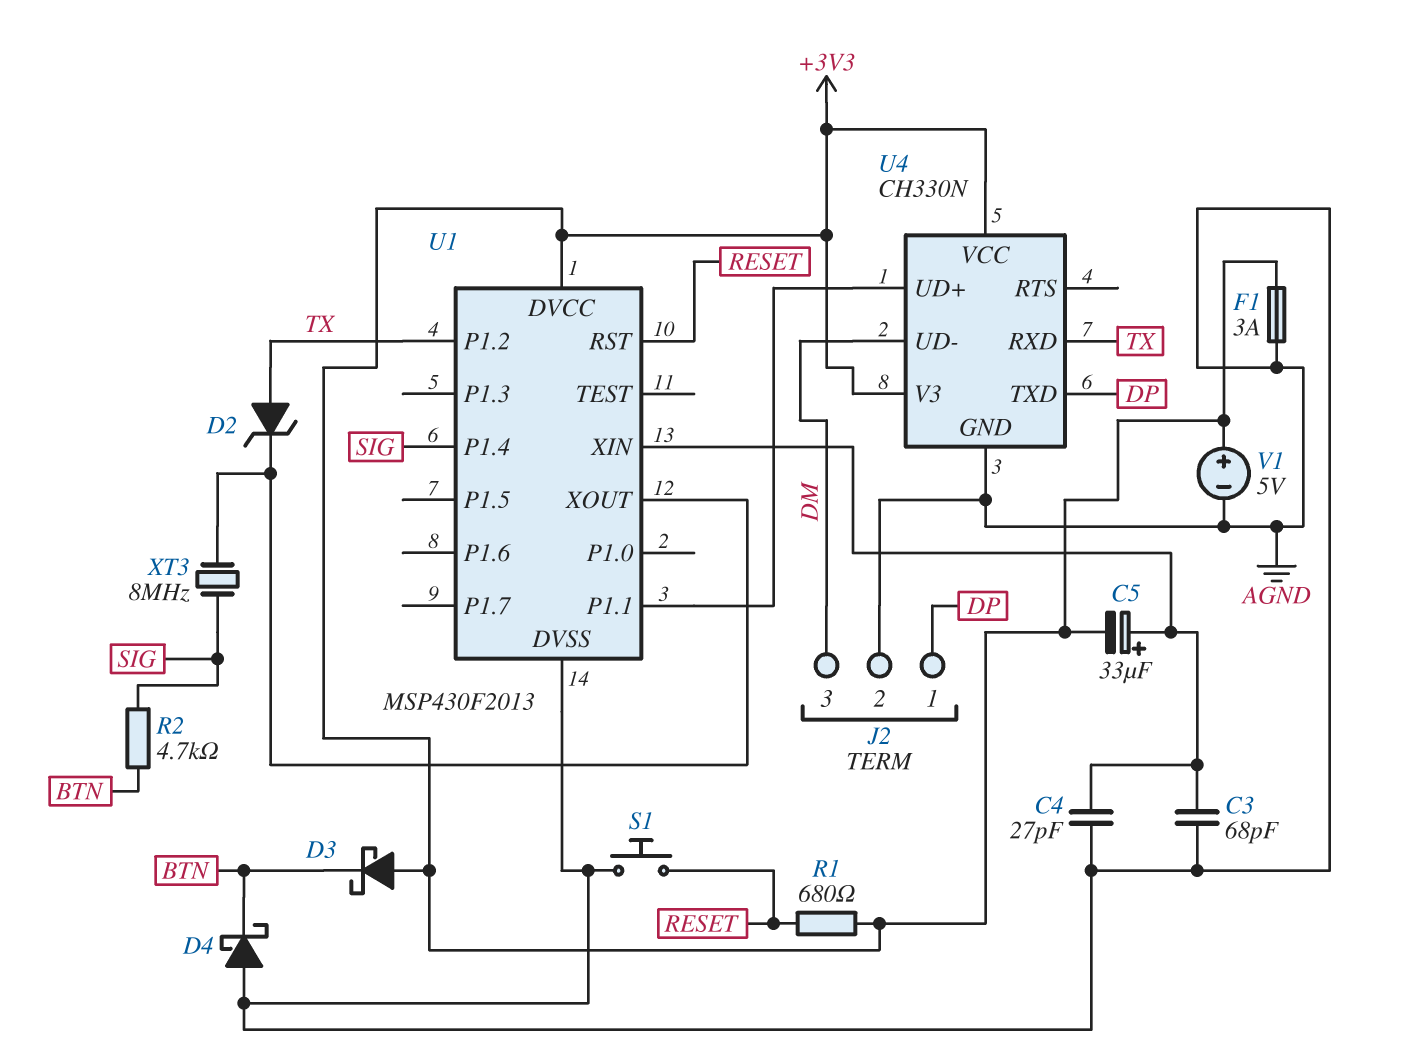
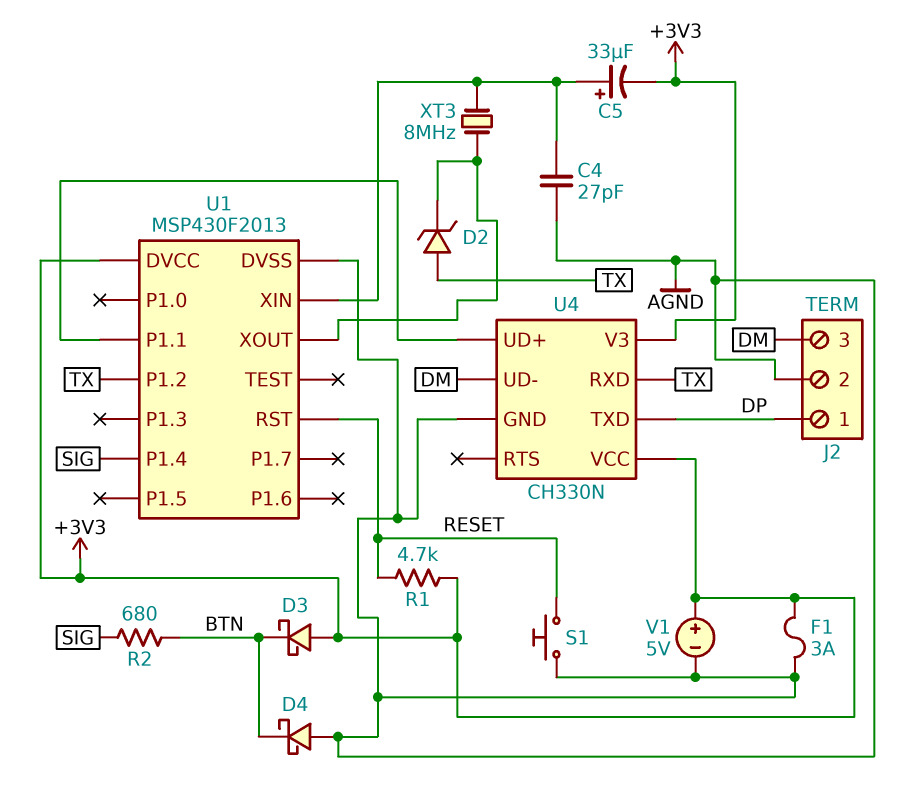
C3: 68pF (AGND, U1/XIN) -> none
R1: 680 (+3V3, RESET) -> 4.7k (+3V3, RESET)
R2: 4.7k (BTN, SIG) -> 680 (BTN, SIG)
XT3: 8MHz (SIG, U1/XOUT) -> 8MHz (U1/XIN, U1/XOUT)

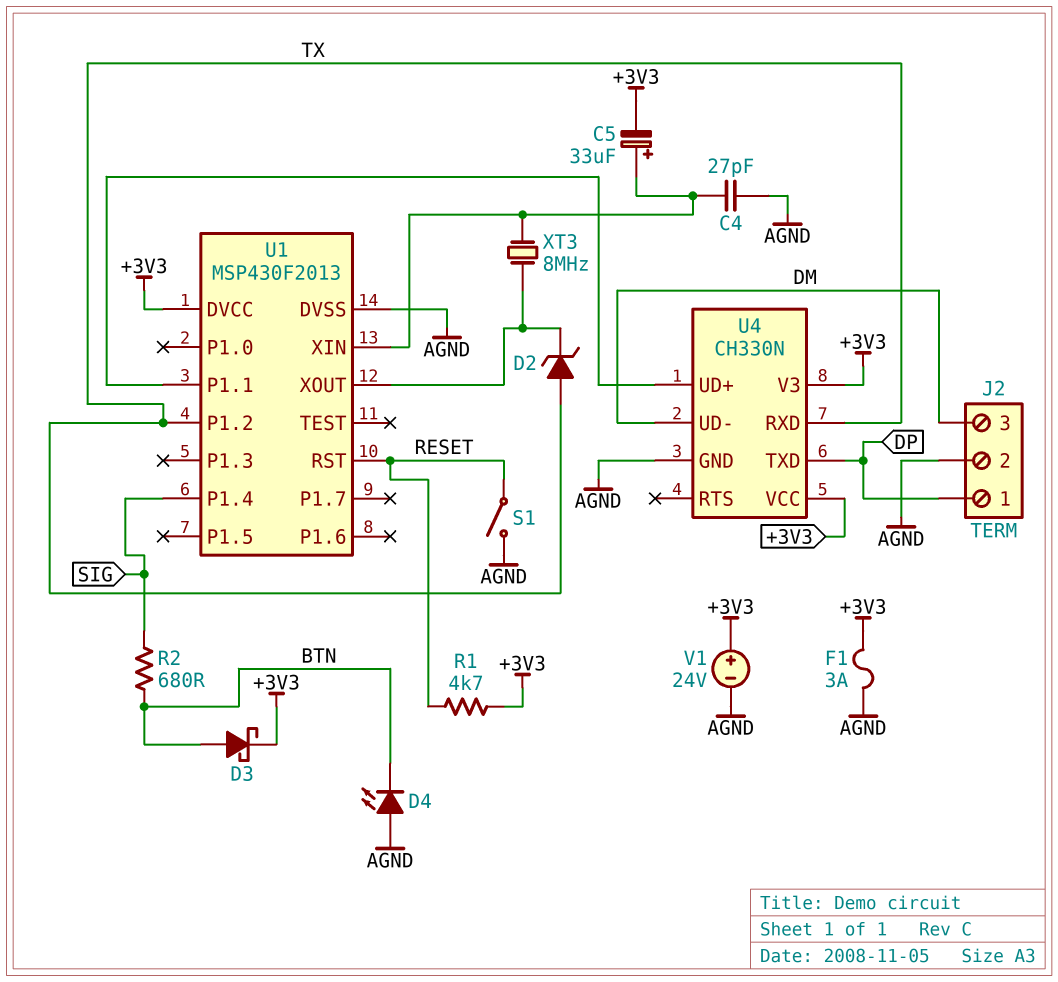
D3: schottky (A +3V3, K BTN) -> schottky (A BTN, K +3V3)
D4: schottky (A AGND, K BTN) -> LED (A AGND, K BTN)
S1: button (AGND, RESET) -> switch (AGND, RESET)
V1: 5V (plus +3V3, minus AGND) -> 24V (plus +3V3, minus AGND)

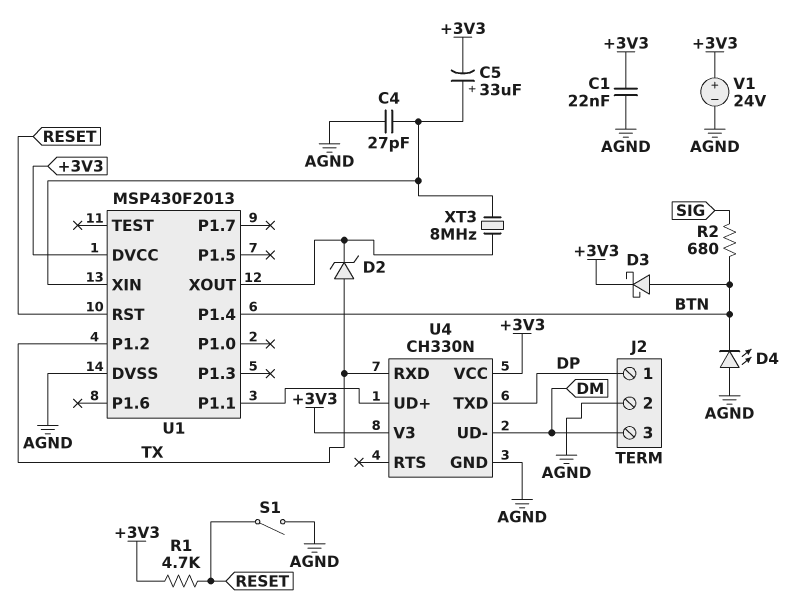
C1: none -> 22nF (+3V3, AGND)
F1: 3A (+3V3, AGND) -> none
U1 pin P1.4: SIG -> BTN

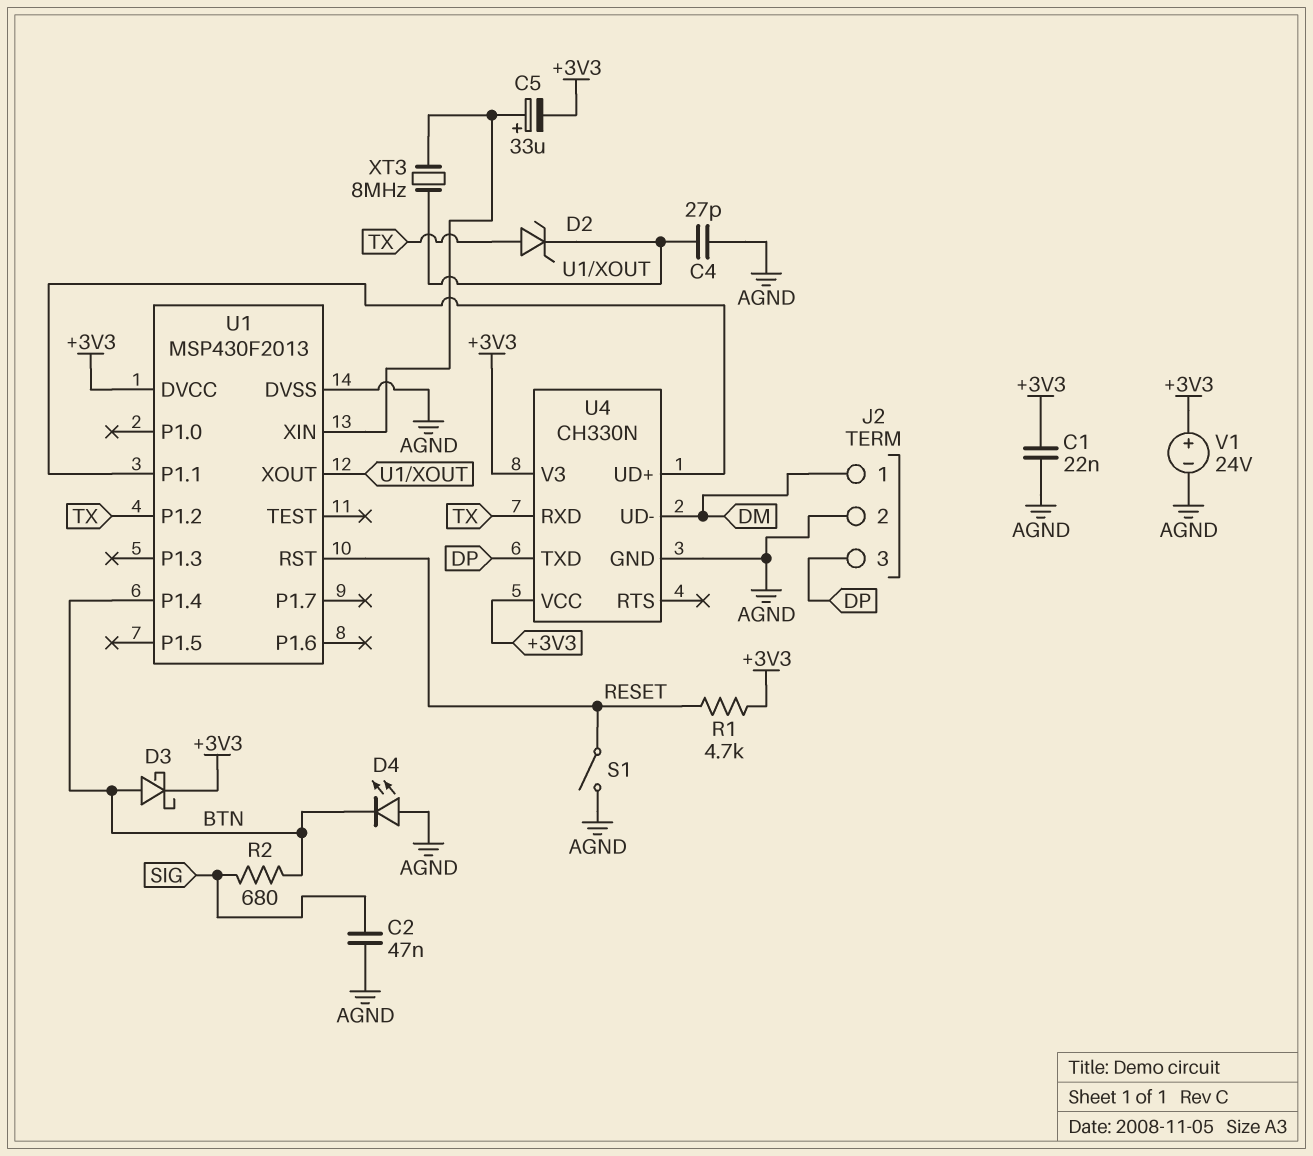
C2: none -> 47nF (AGND, SIG)
C4: 27pF (AGND, U1/XIN) -> 27pF (AGND, U1/XOUT)
J2 pin 1: DP -> DM
J2 pin 3: DM -> DP

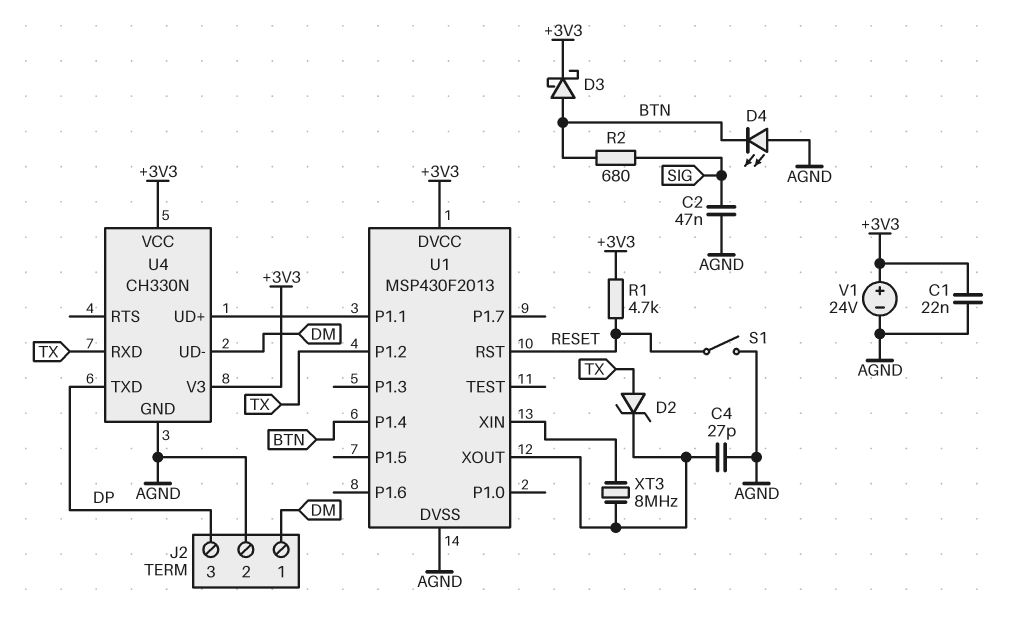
C5: 33uF (plus U1/XIN, minus +3V3) -> none

